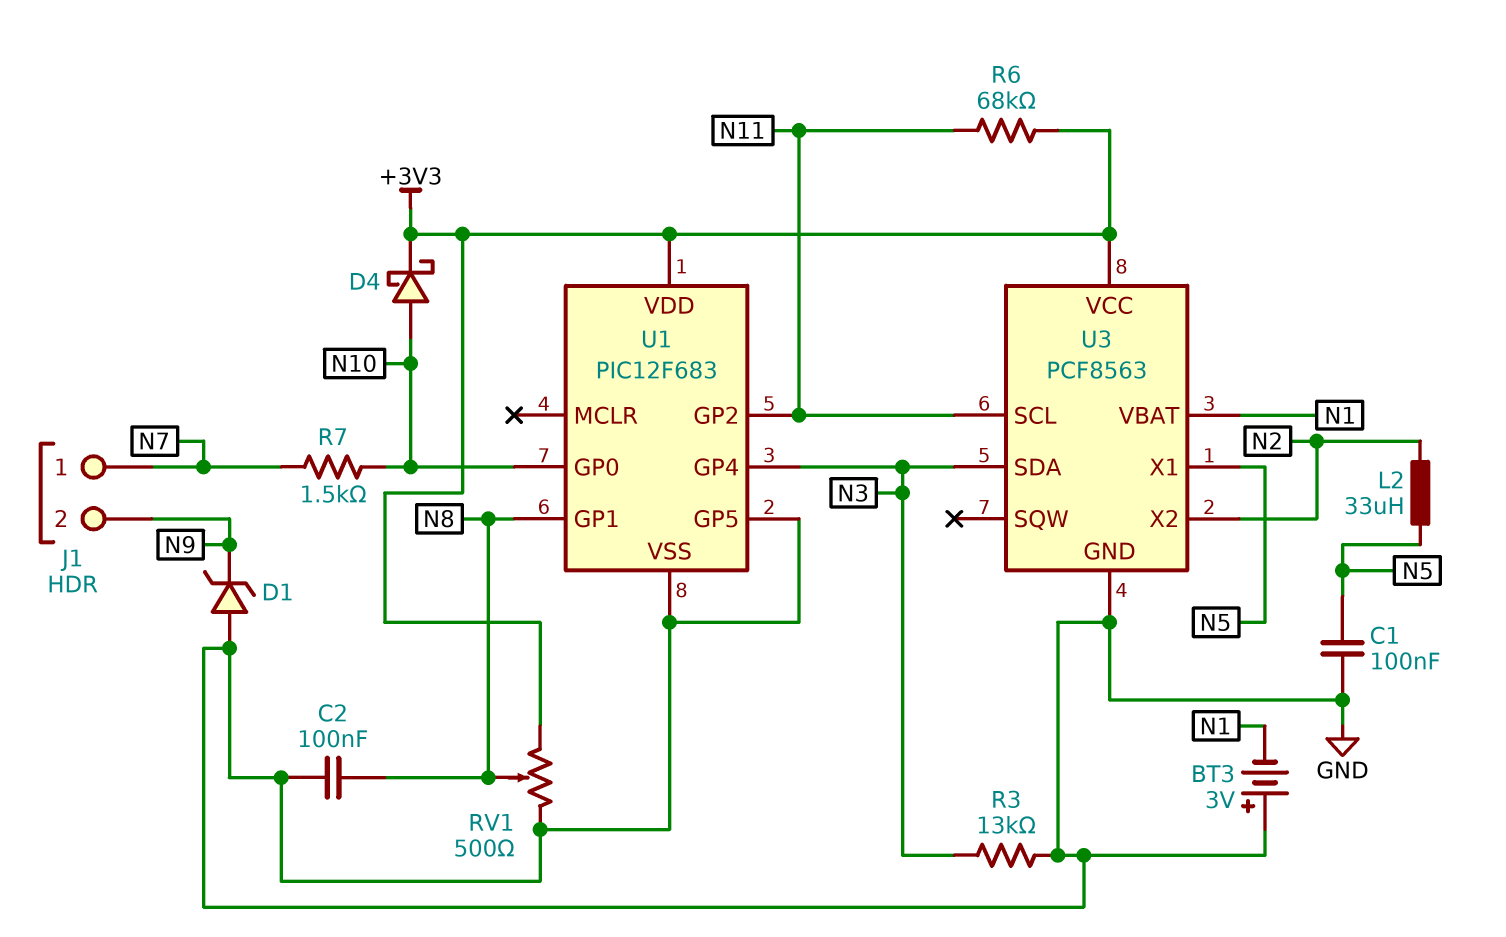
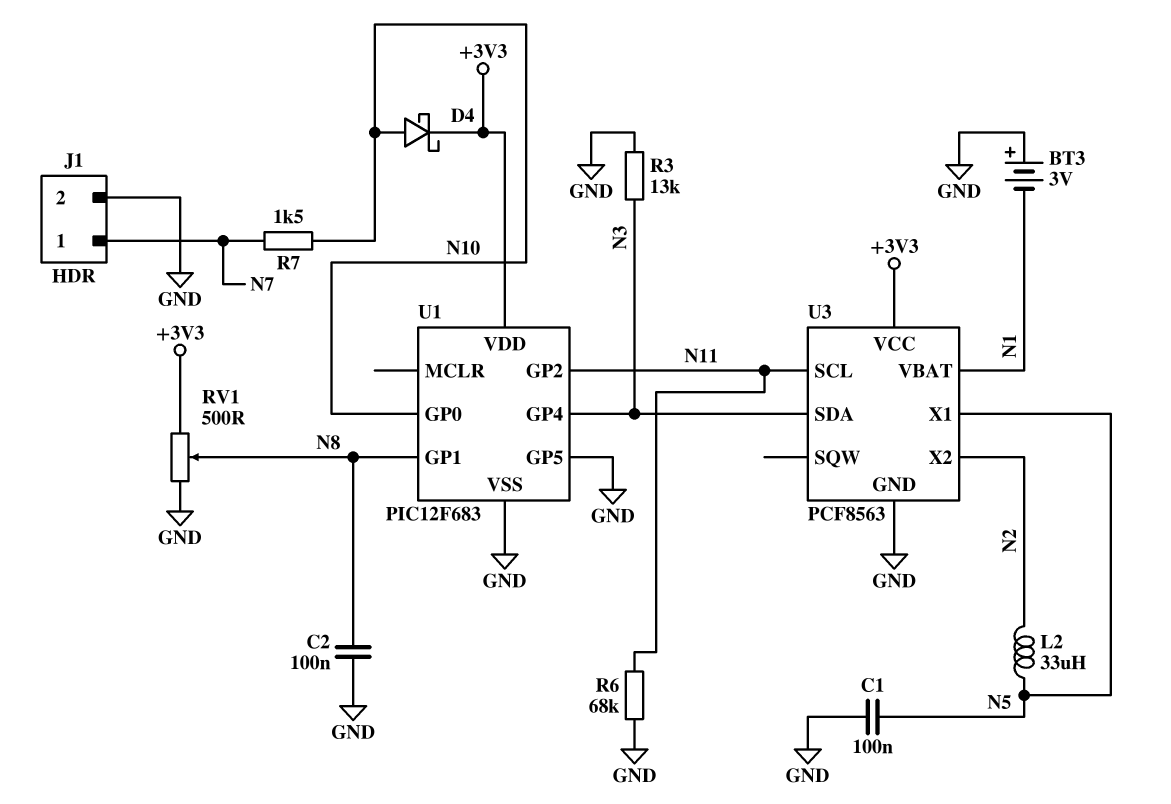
D1: zener (A GND, K N9) -> none
J1 pin 2: N9 -> GND
R6: 68k (+3V3, N11) -> 68k (GND, N11)

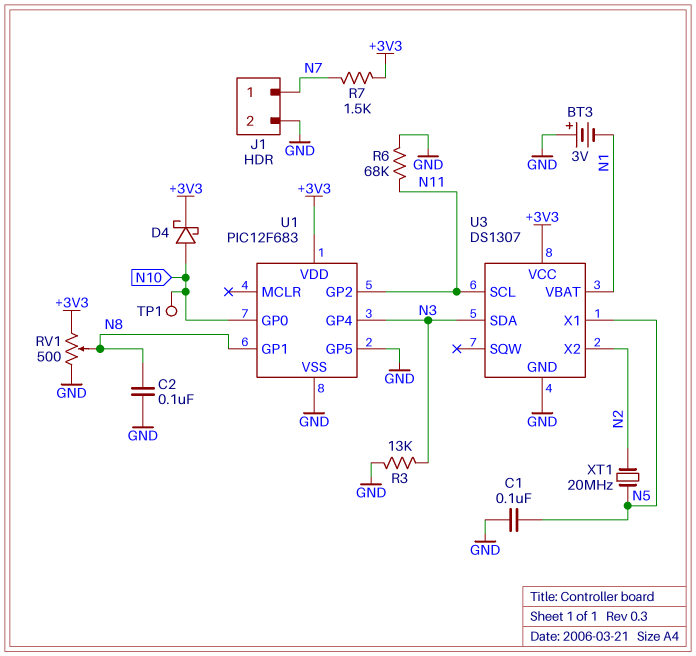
L2: 33uH (N2, N5) -> none
R7: 1.5k (N7, N10) -> 1.5k (+3V3, N7)
TP1: none -> test point (N10)
U3: PCF8563 -> DS1307
XT1: none -> 20MHz (N2, N5)

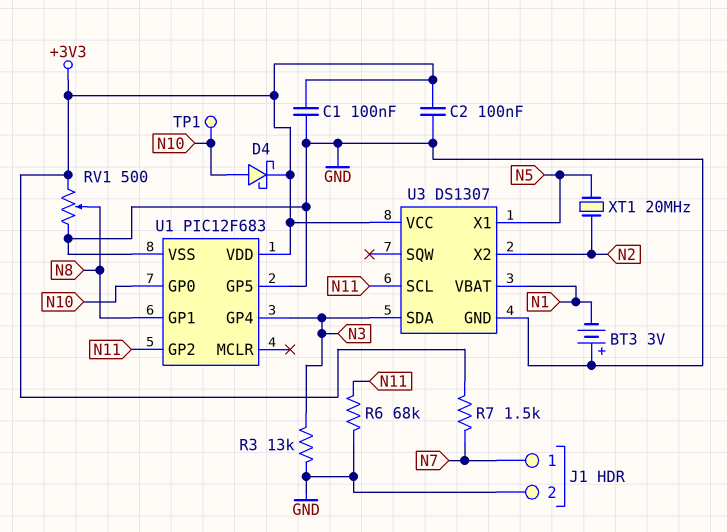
C1: 100nF (GND, N5) -> 100nF (+3V3, GND)
C2: 100nF (GND, N8) -> 100nF (+3V3, GND)

